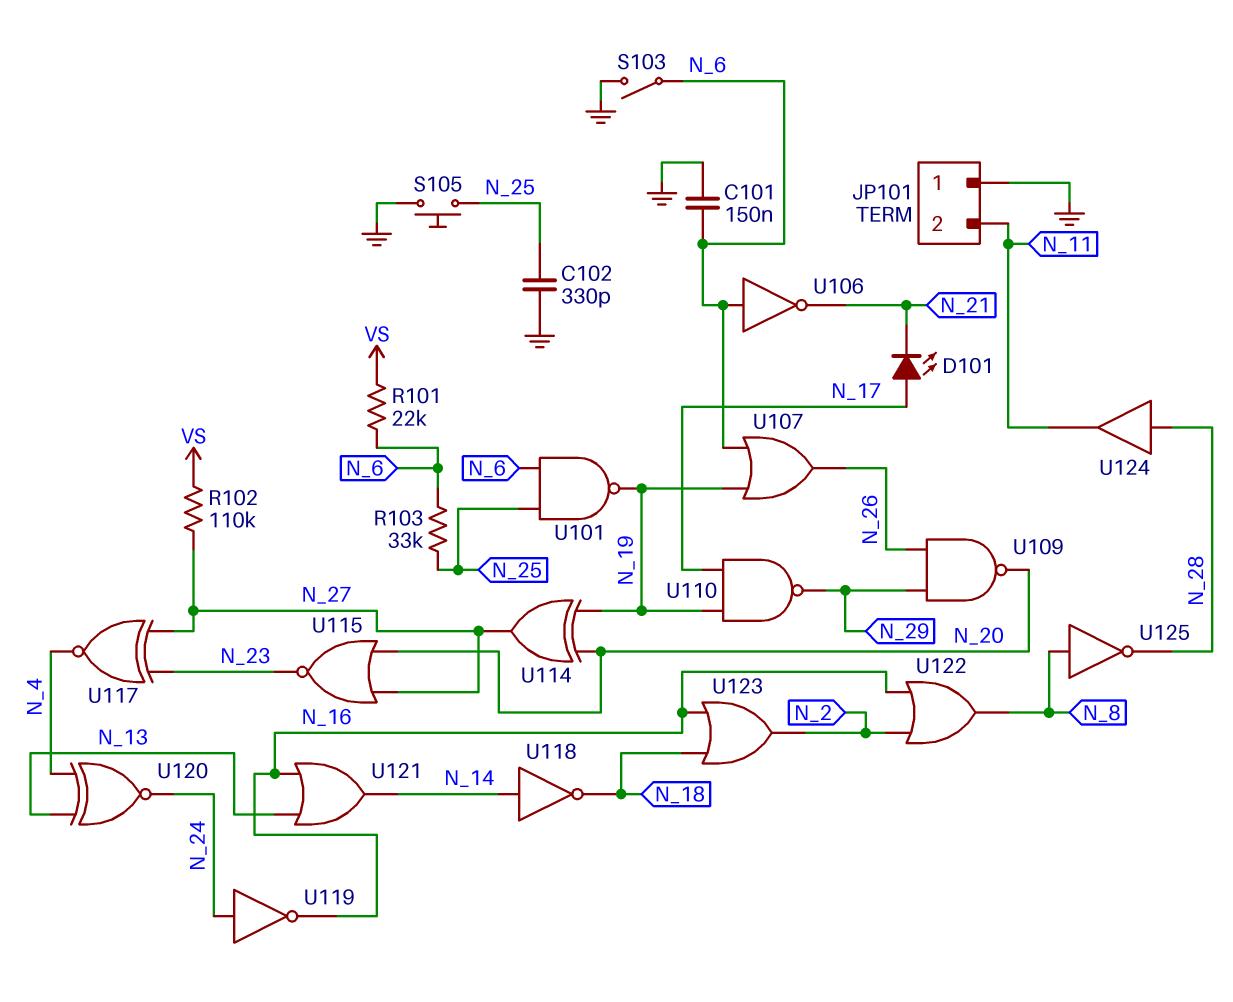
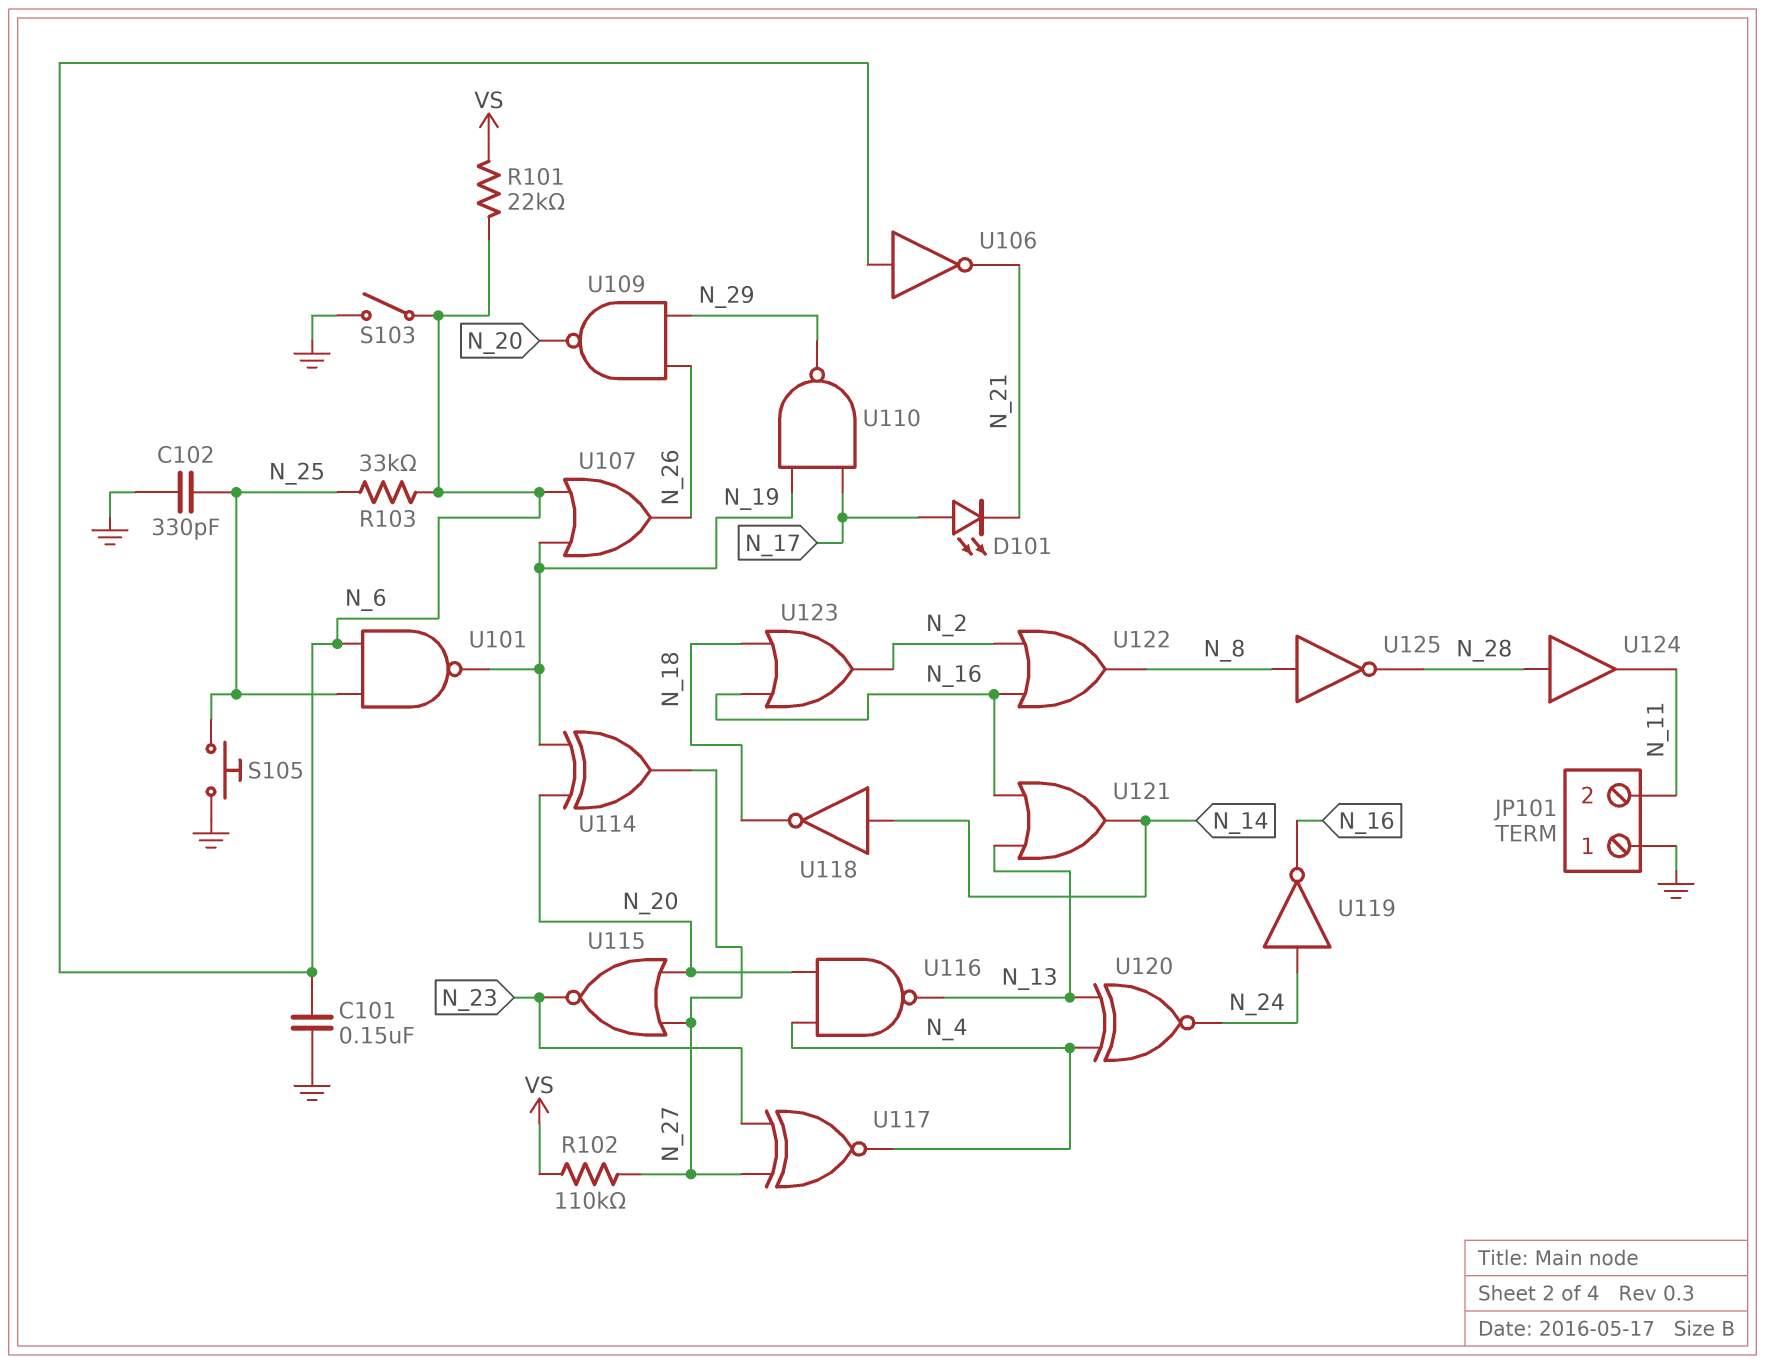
U116: none -> NAND (in N_4, in N_20, out N_13)

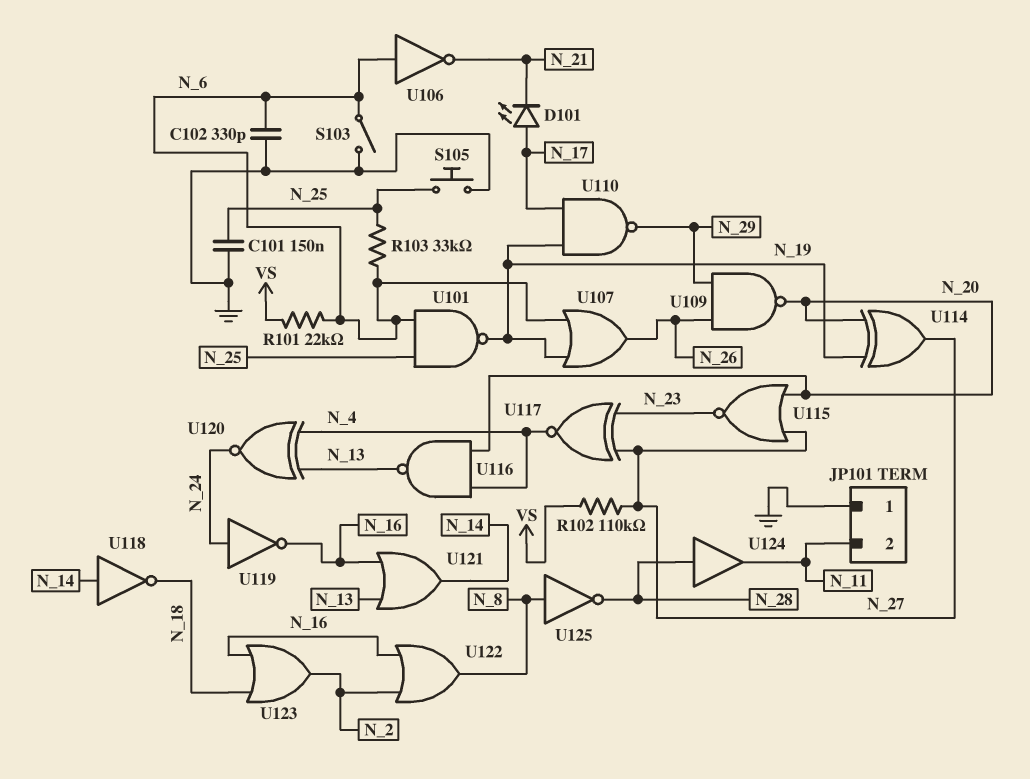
C101: 150nF (GND, N_6) -> 150nF (GND, N_25)
C102: 330pF (GND, N_25) -> 330pF (GND, N_6)

